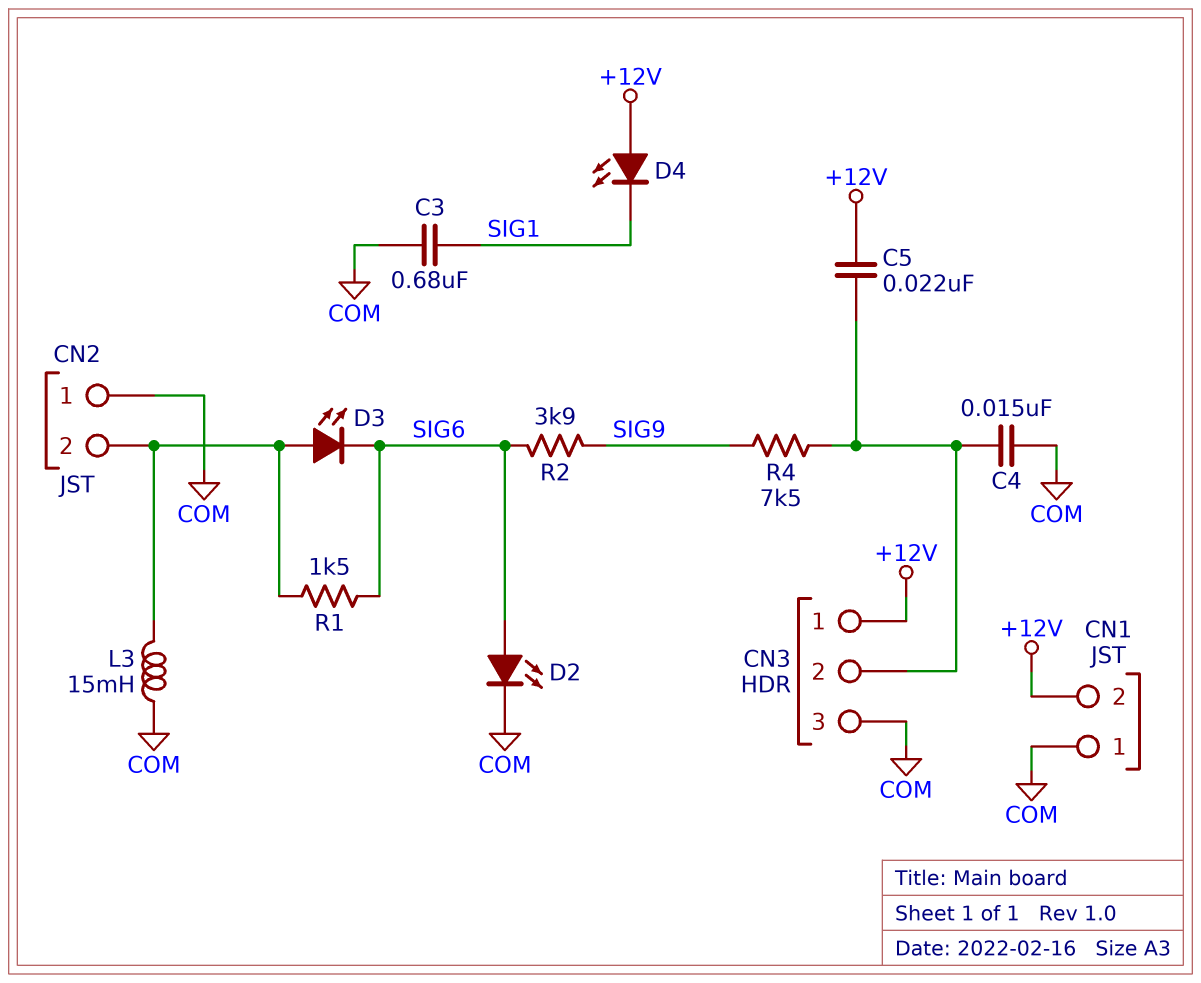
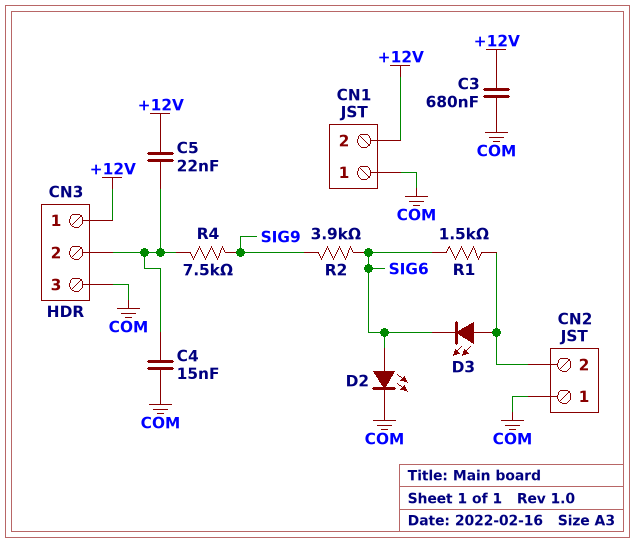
C3: 680nF (COM, SIG1) -> 680nF (+12V, COM)
D4: LED (A +12V, K SIG1) -> none
L3: 15mH (CN2/2, COM) -> none

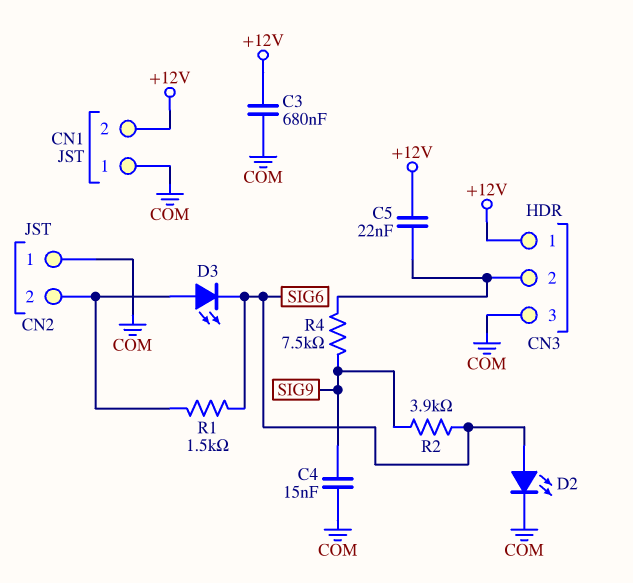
C4: 15nF (CN3/2, COM) -> 15nF (COM, SIG9)

